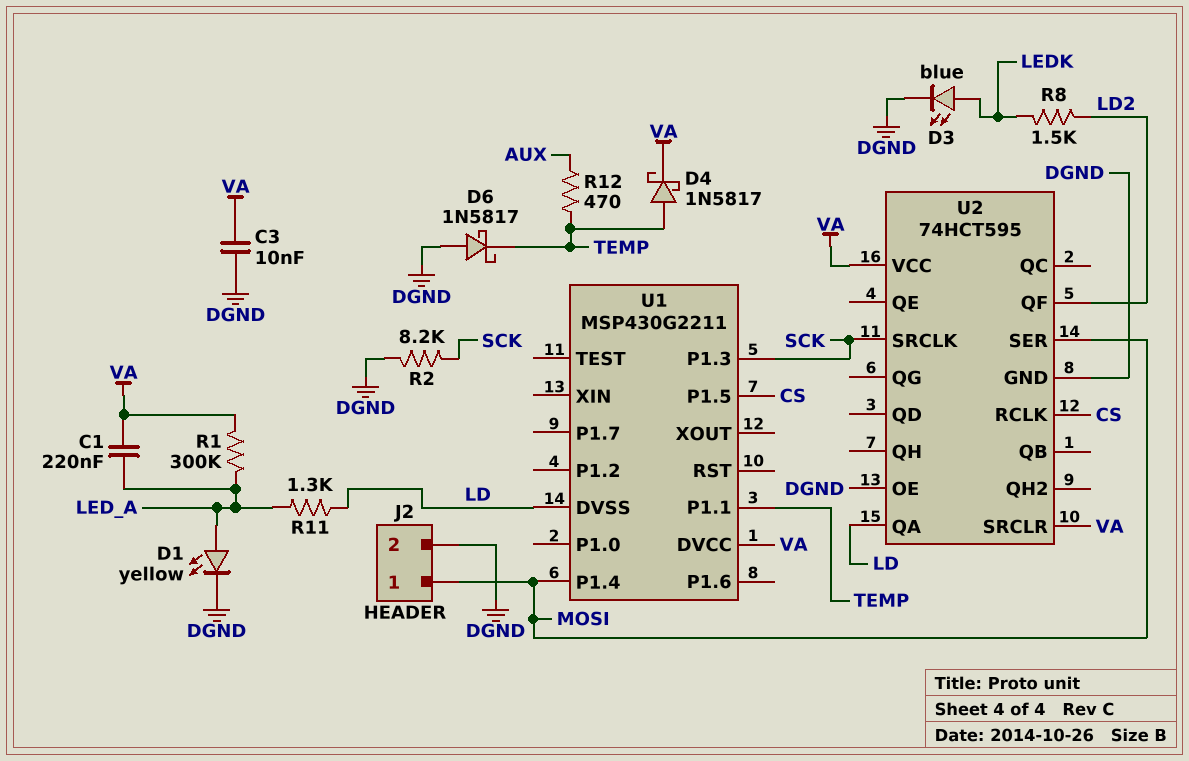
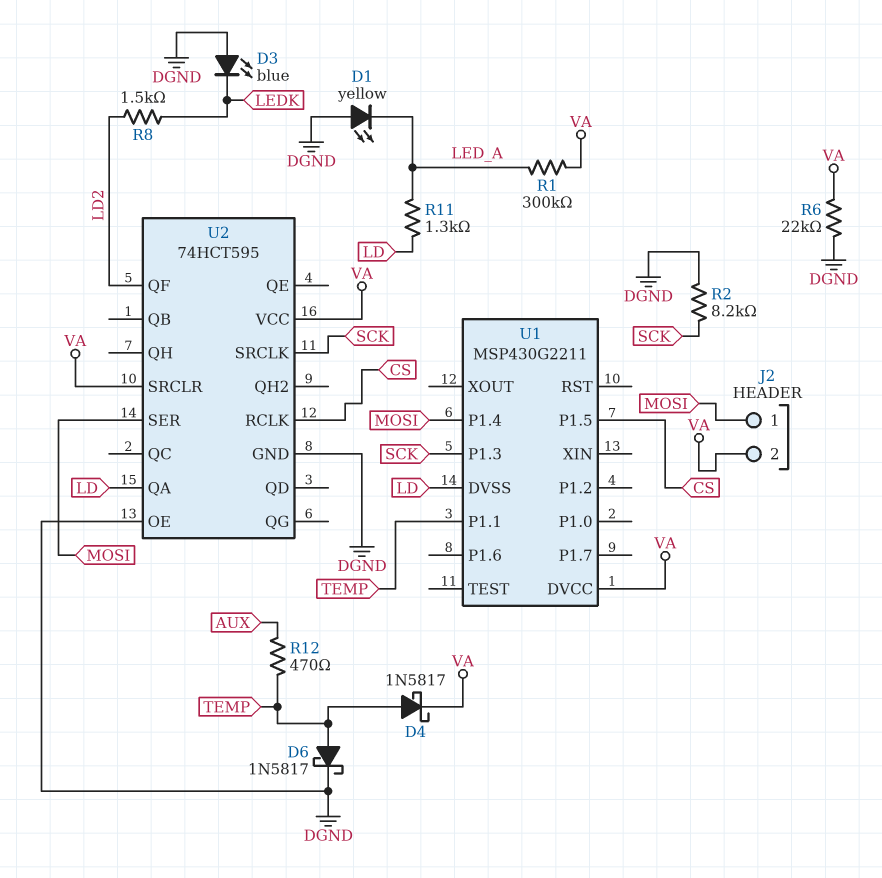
C1: 220nF (LED_A, VA) -> none
C3: 10nF (DGND, VA) -> none
D1: LED yellow (A LED_A, K DGND) -> LED yellow (A DGND, K LED_A)
D3: LED blue (A LEDK, K DGND) -> LED blue (A DGND, K LEDK)
D6: schottky 1N5817 (A DGND, K TEMP) -> schottky 1N5817 (A TEMP, K DGND)
J2 pin 2: DGND -> VA
R6: none -> 22k (DGND, VA)

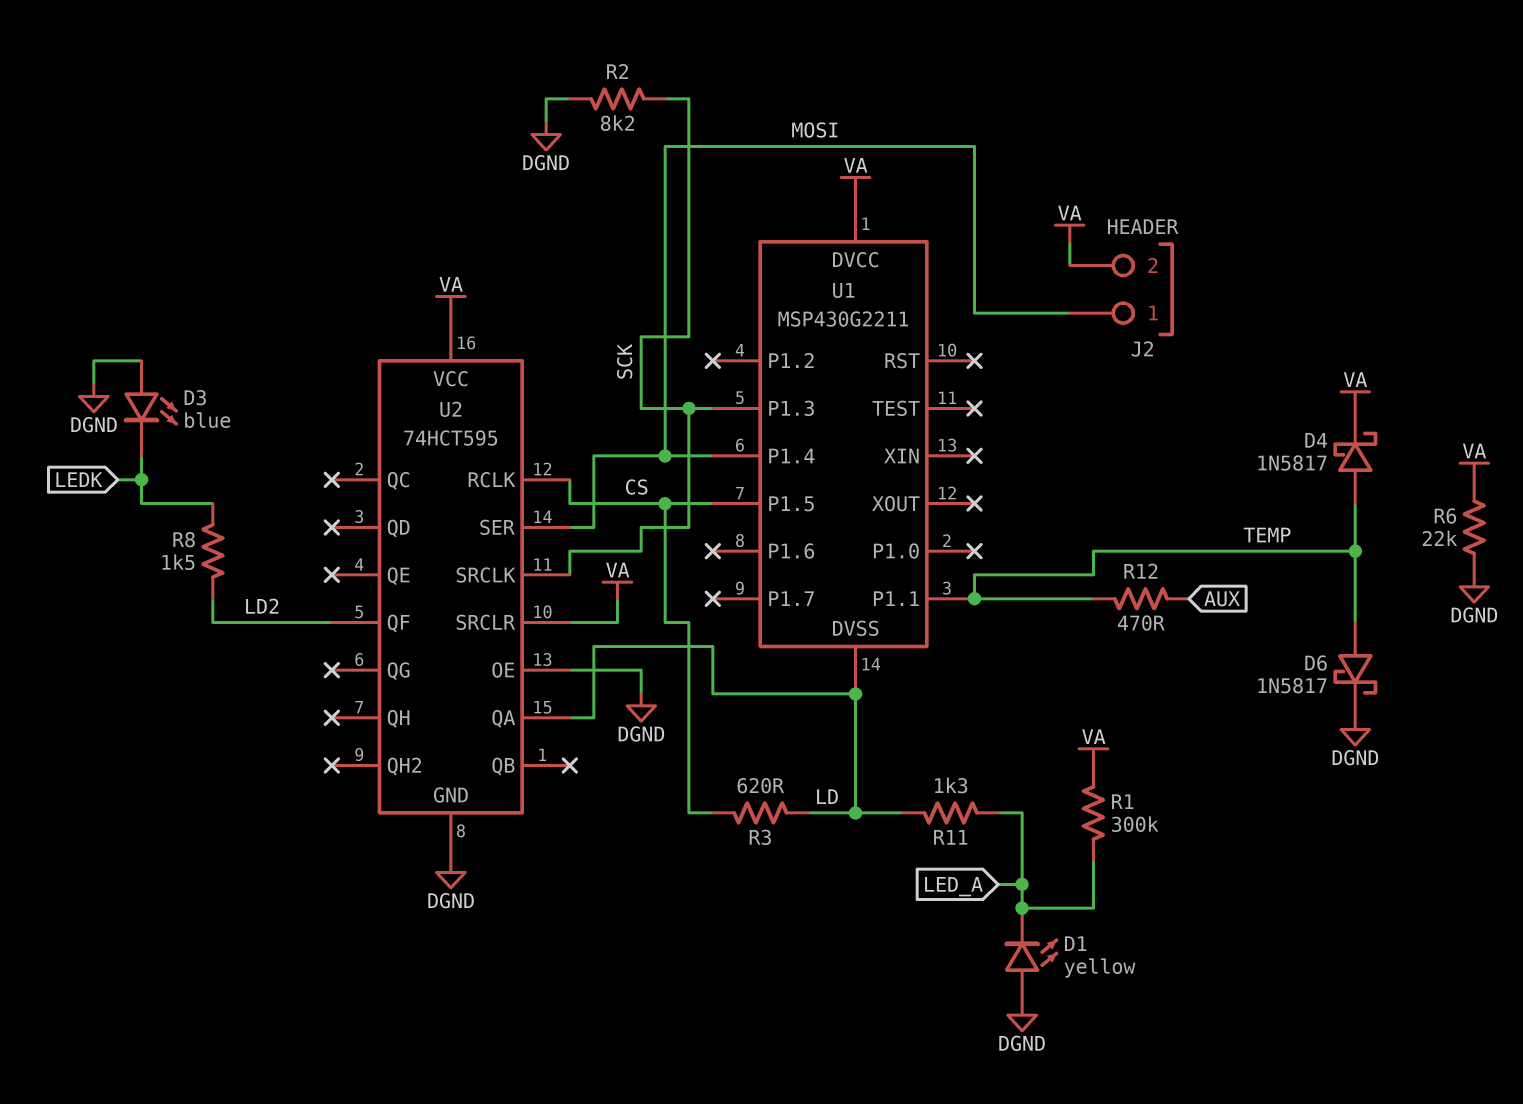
R3: none -> 620 (CS, LD)

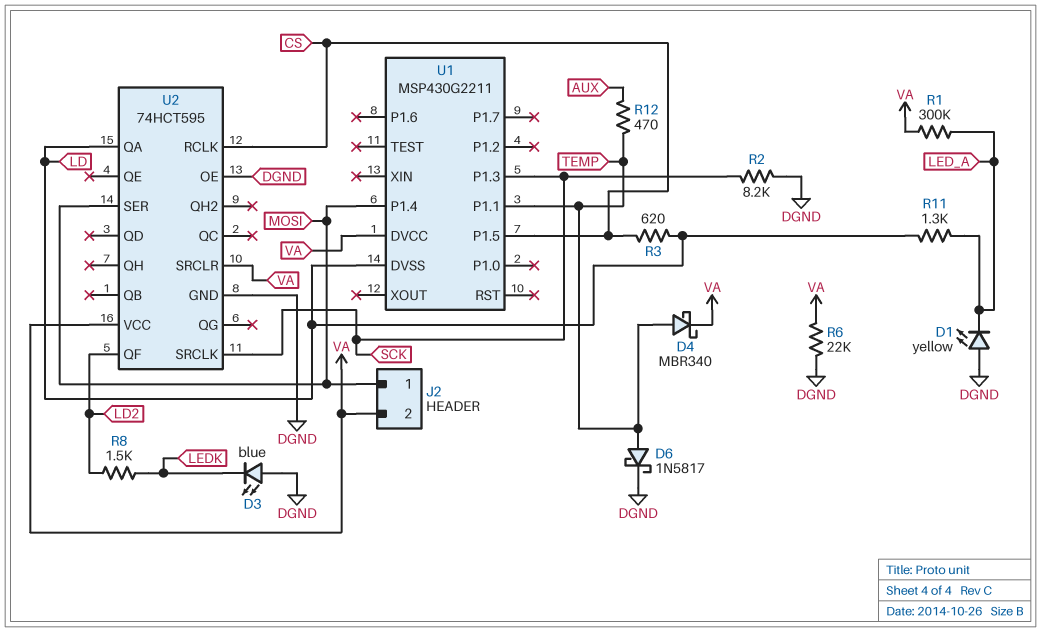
D4: schottky 1N5817 (A TEMP, K VA) -> schottky MBR340 (A TEMP, K VA)

